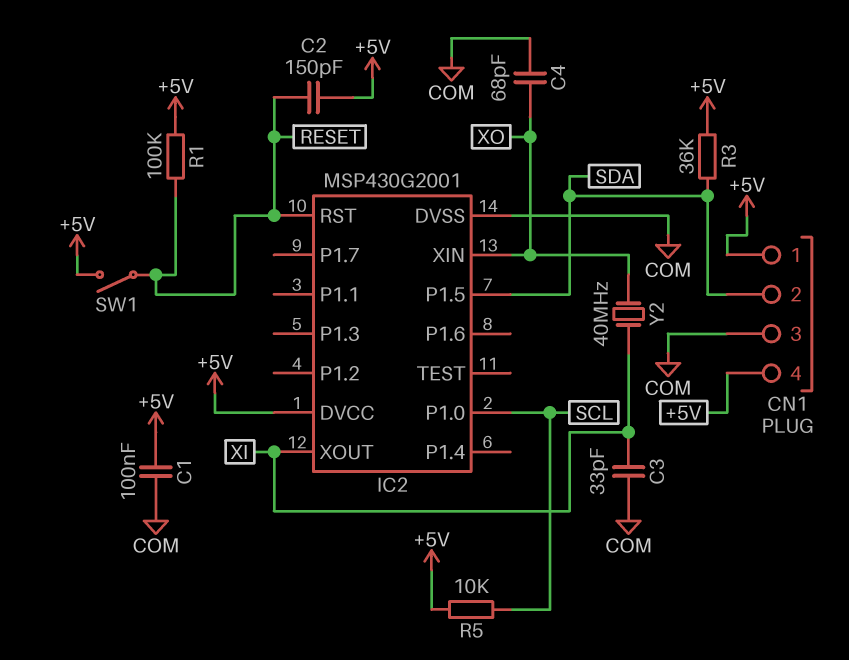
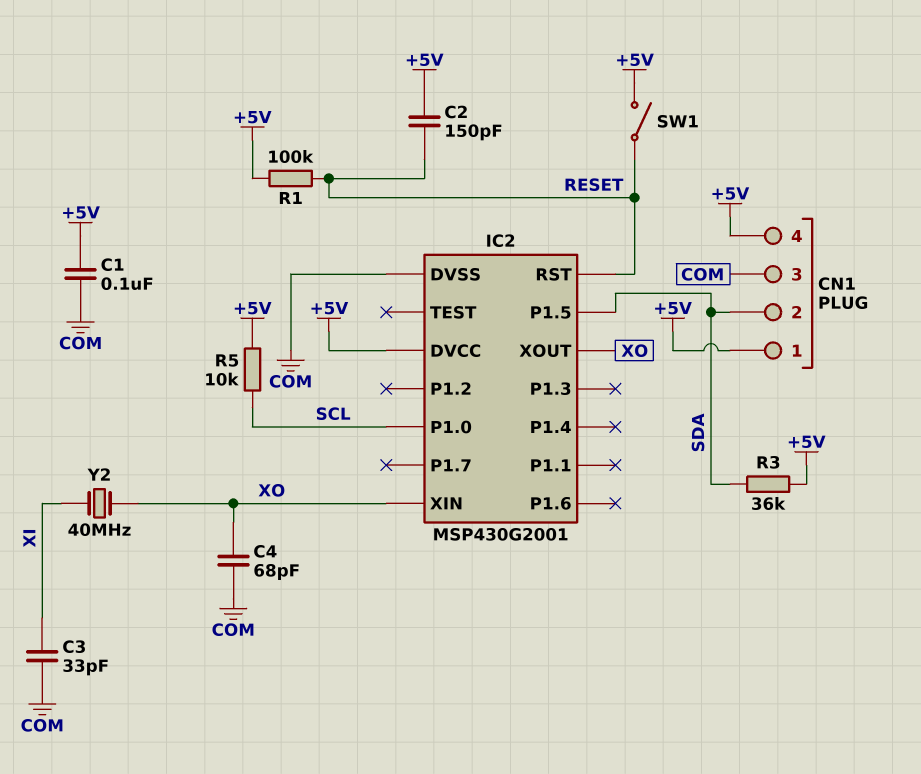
IC2 pin XOUT: XI -> XO

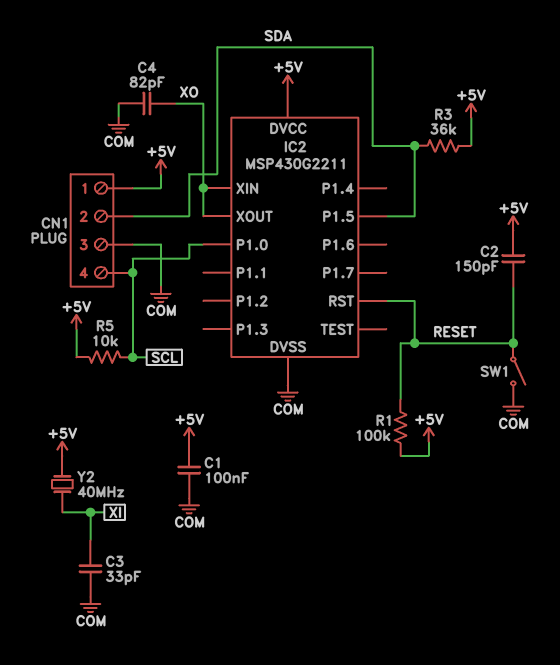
C4: 68pF (COM, XO) -> 82pF (COM, XO)
CN1 pin 4: +5V -> SCL
IC2: MSP430G2001 -> MSP430G2211
SW1: switch (+5V, RESET) -> switch (COM, RESET)
Y2: 40MHz (XI, XO) -> 40MHz (+5V, XI)

